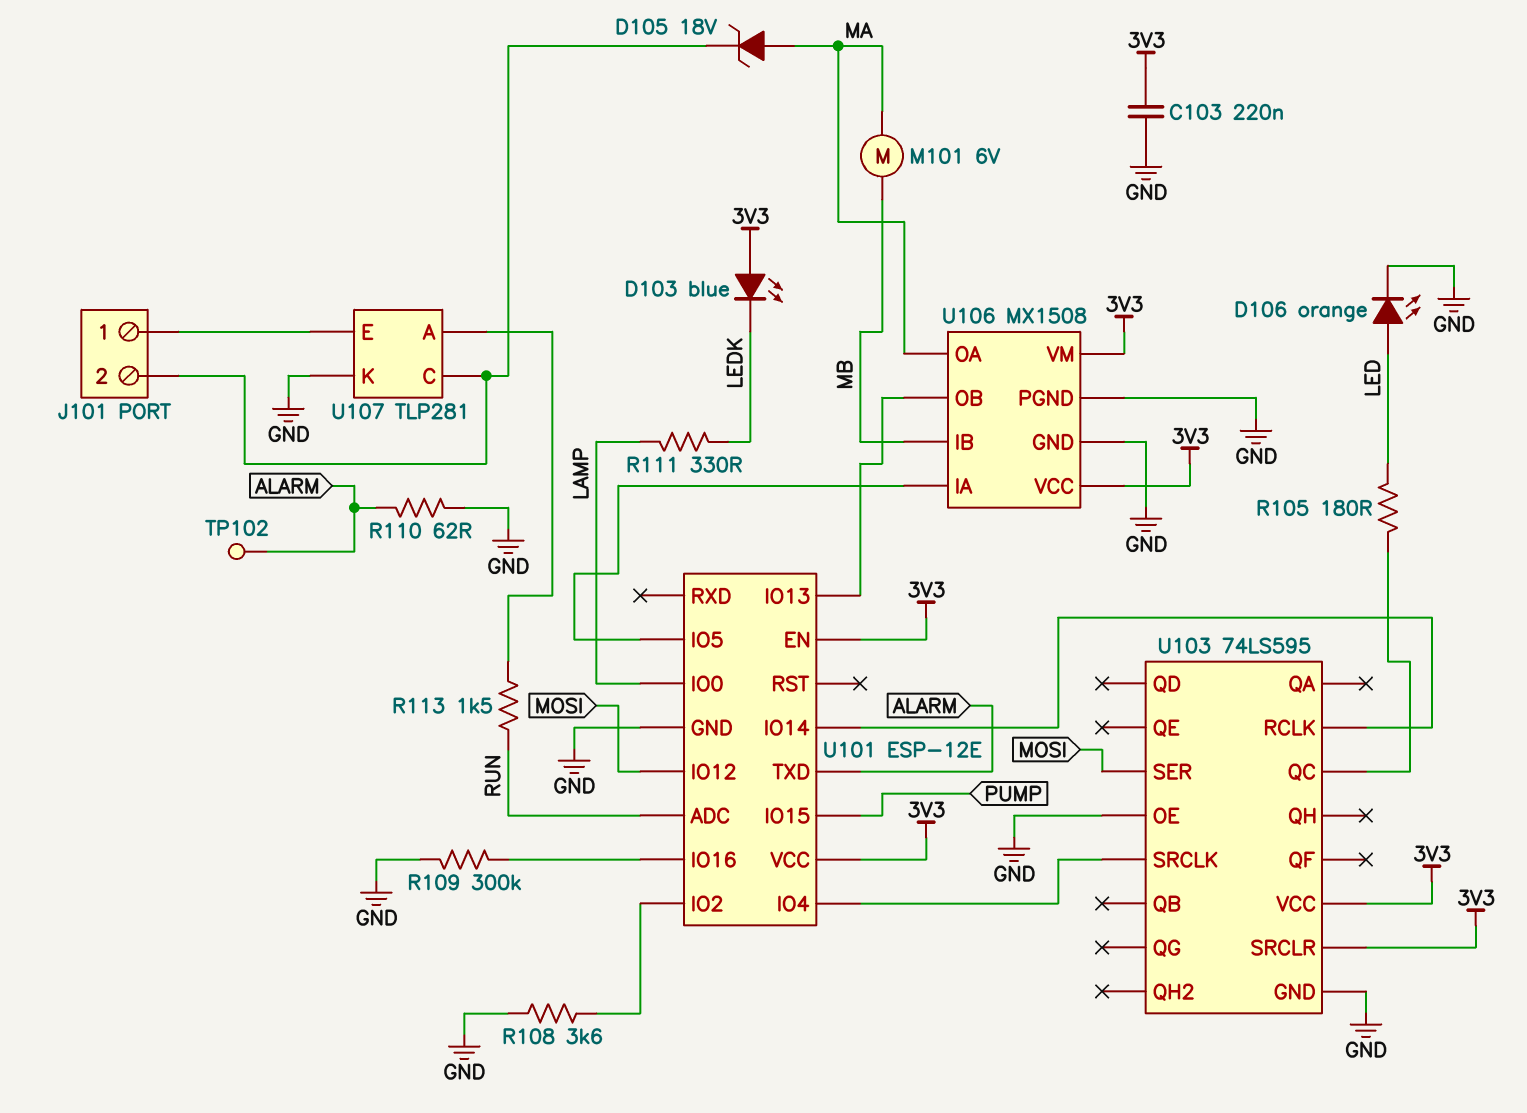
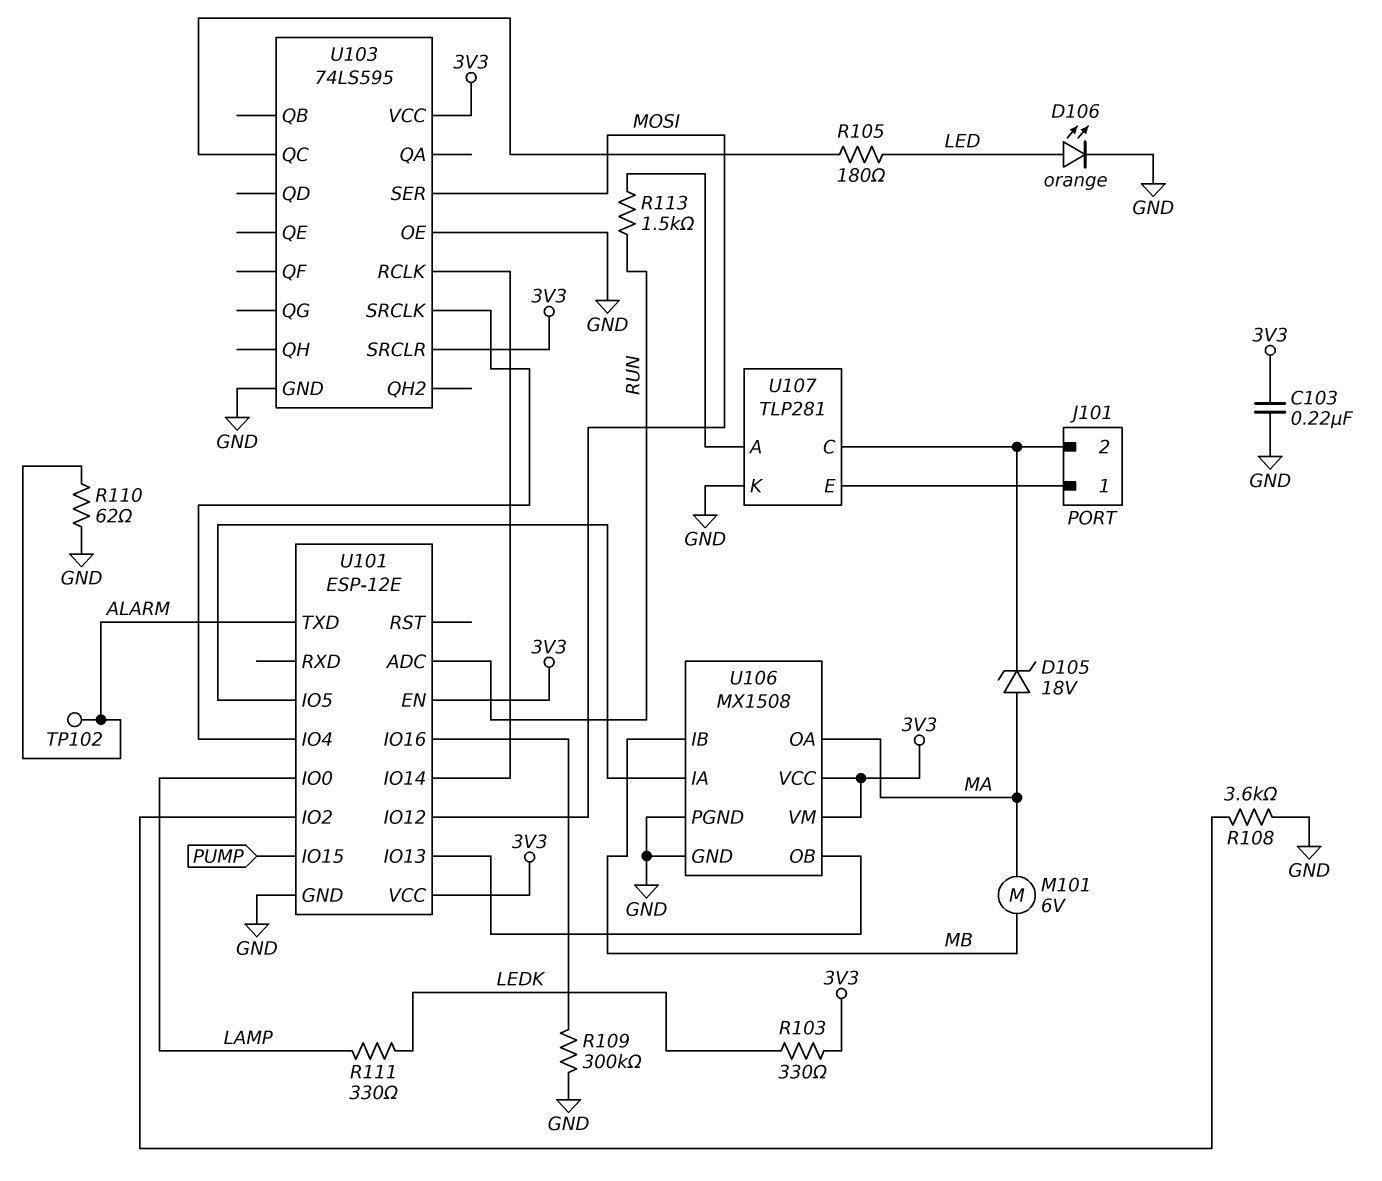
D103: LED blue (A 3V3, K LEDK) -> none
R103: none -> 330 (3V3, LEDK)

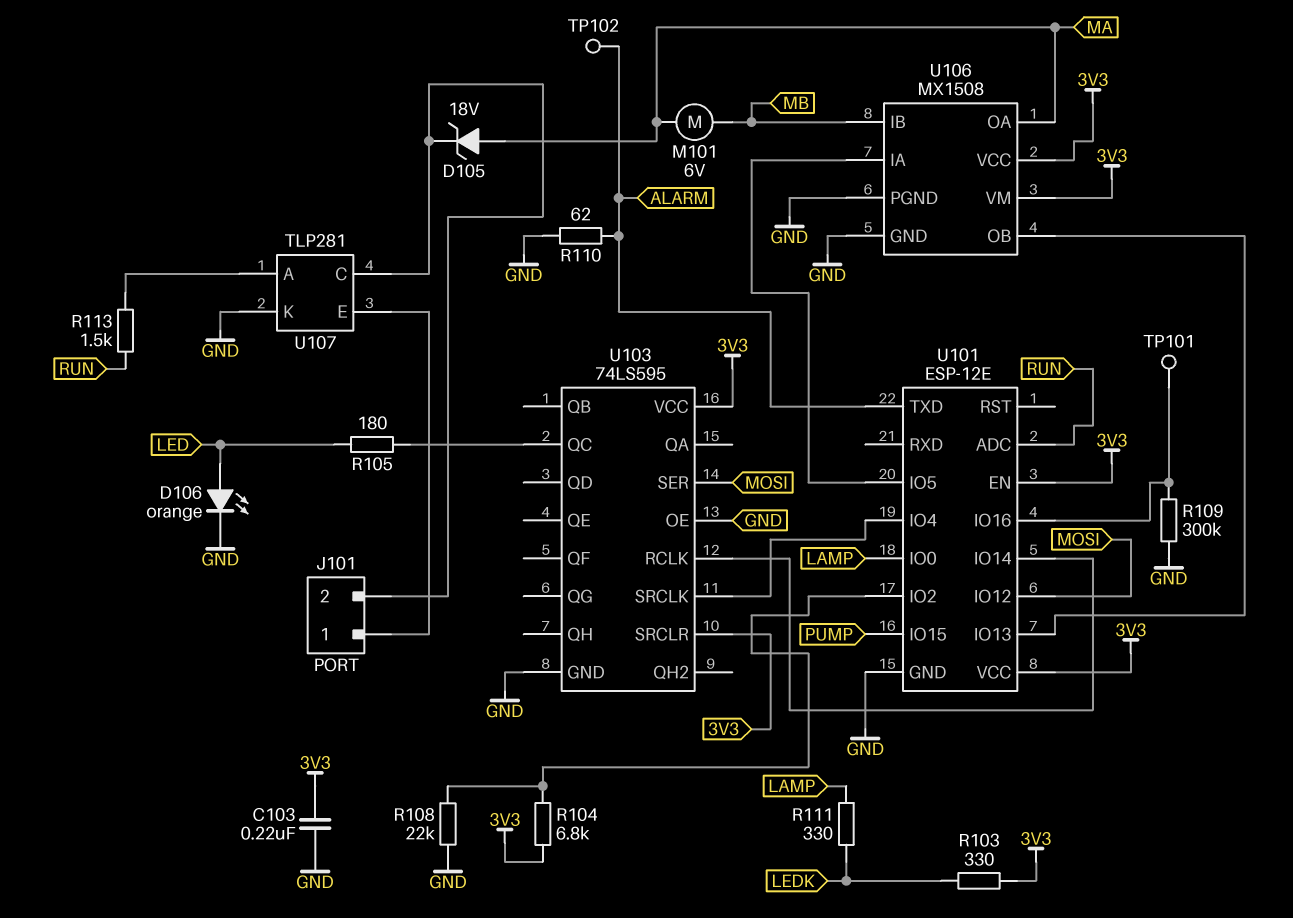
R104: none -> 6.8k (3V3, U101/IO2)
R108: 3.6k (GND, U101/IO2) -> 22k (GND, U101/IO2)
TP101: none -> test point (U101/IO16)

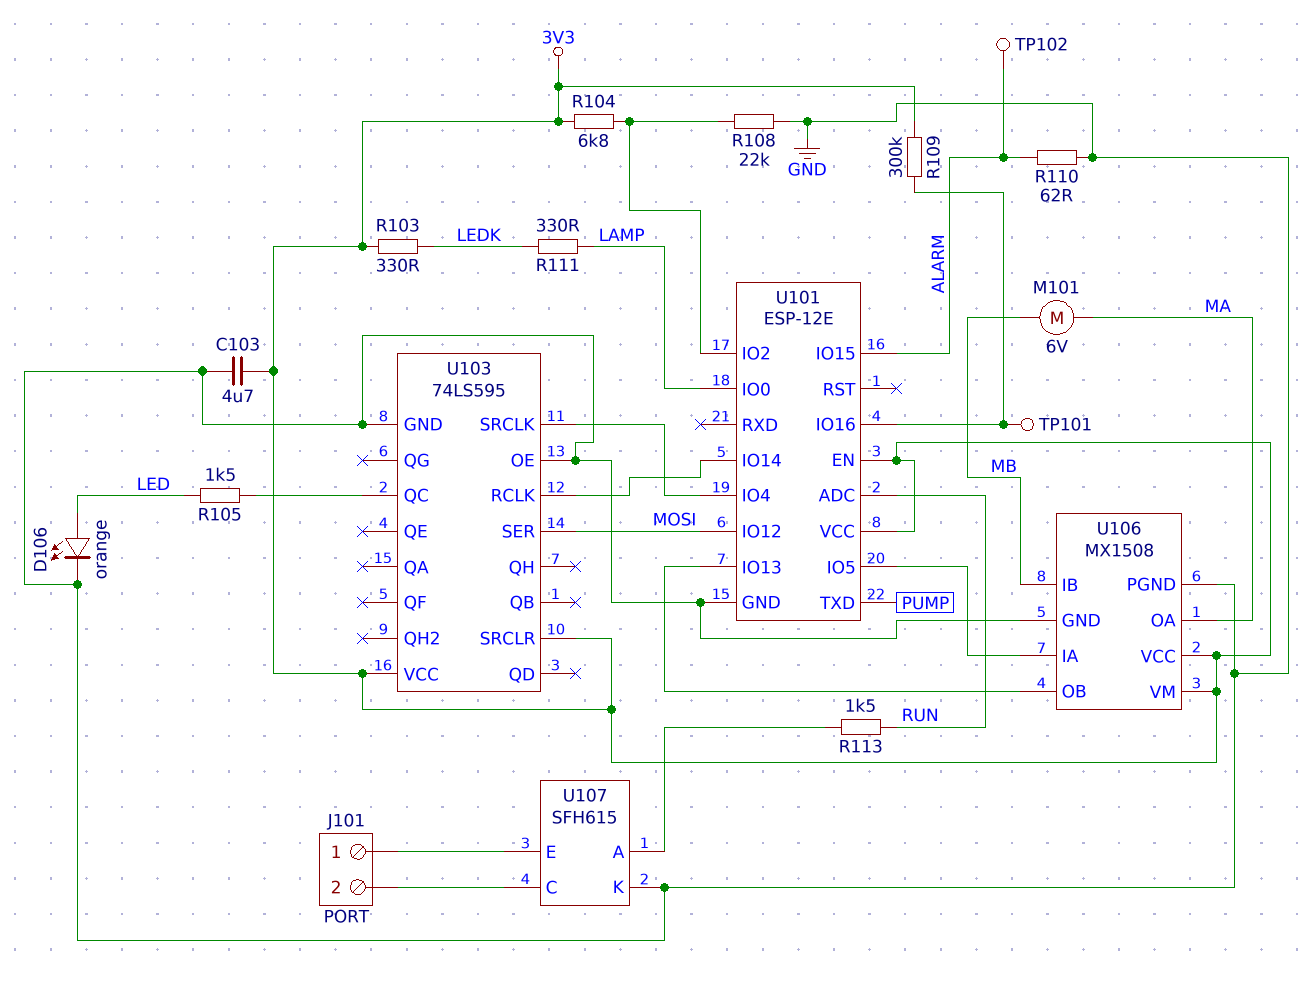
C103: 220nF (3V3, GND) -> 4.7uF (3V3, GND)
D105: zener 18V (A MA, K J101/2) -> none
R105: 180 (LED, U103/QC) -> 1.5k (LED, U103/QC)
R109: 300k (GND, U101/IO16) -> 300k (3V3, U101/IO16)
U101 pin IO15: PUMP -> ALARM
U101 pin TXD: ALARM -> PUMP
U107: TLP281 -> SFH615

